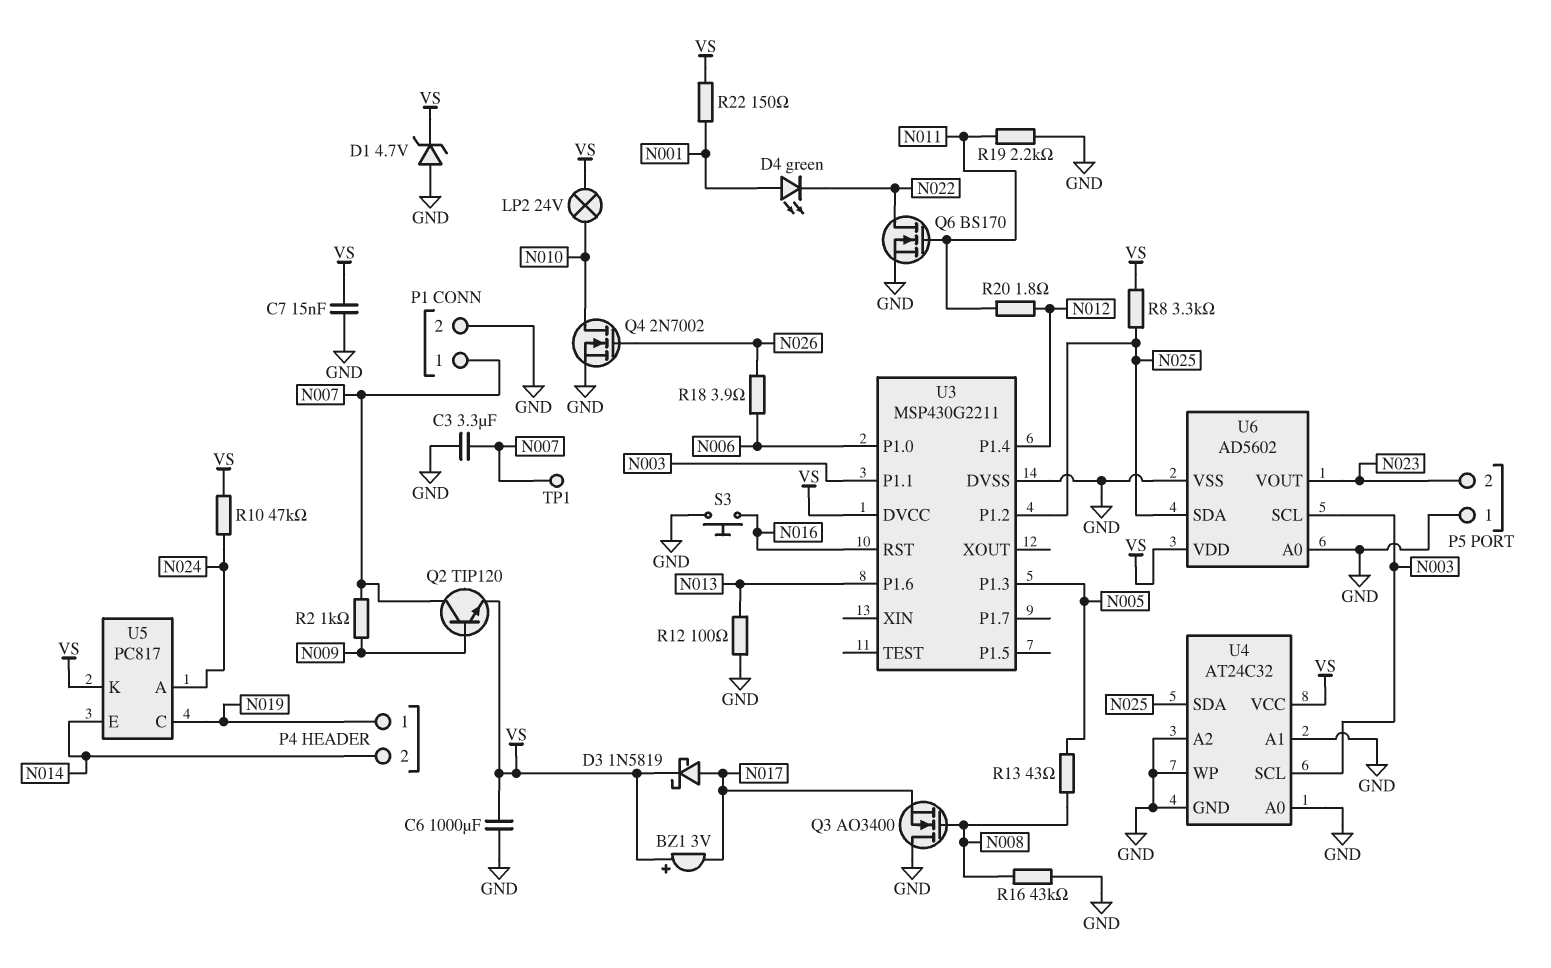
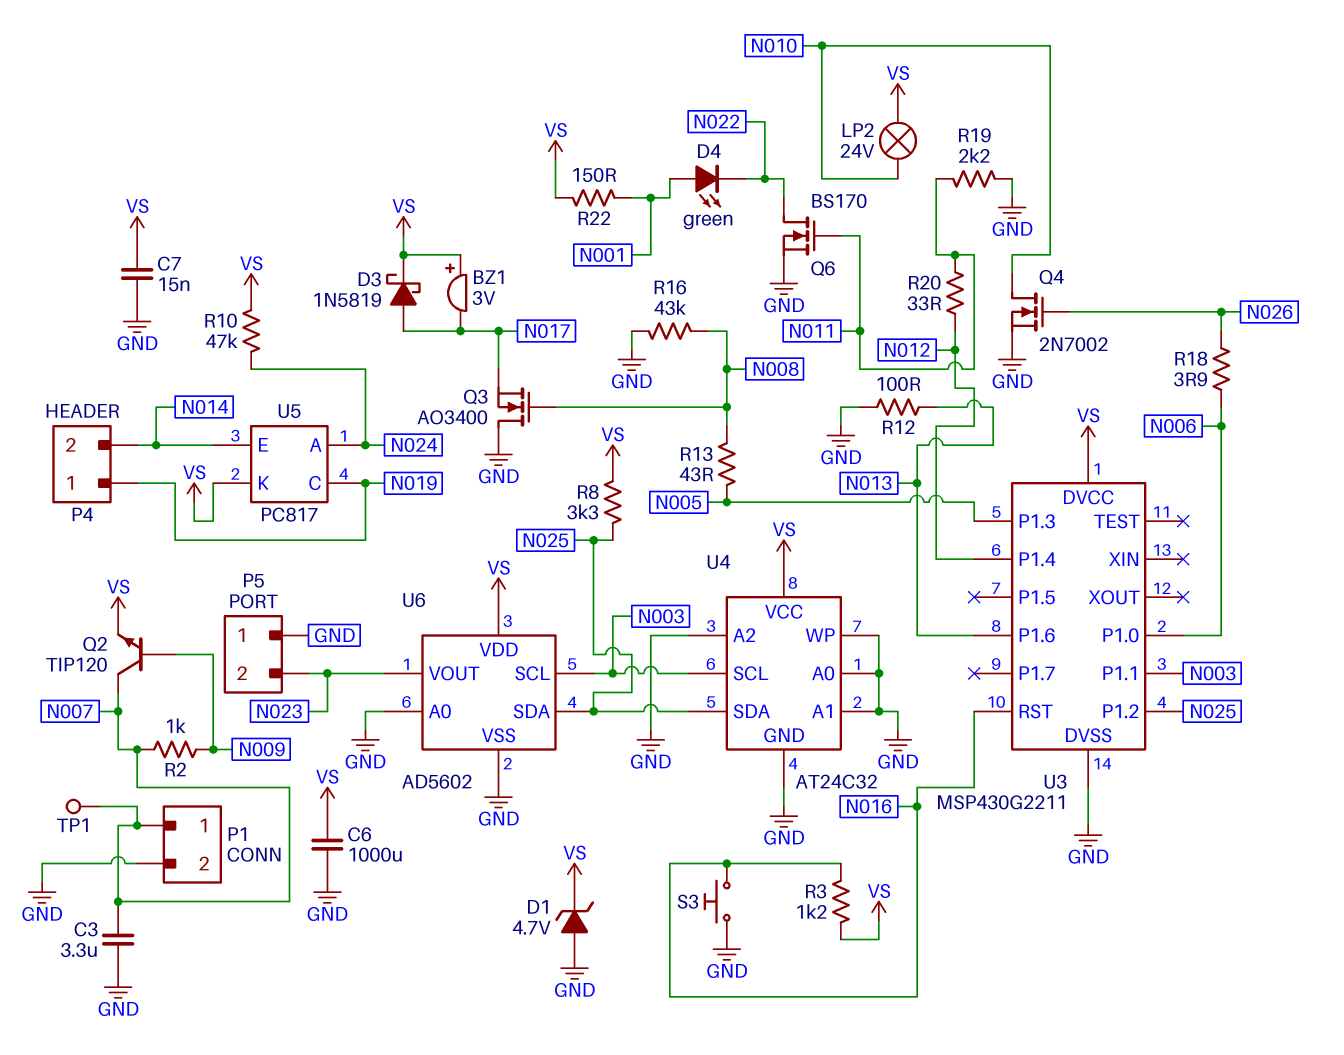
R3: none -> 1.2k (N016, VS)
R20: 1.8 (N011, N012) -> 33 (N011, N012)

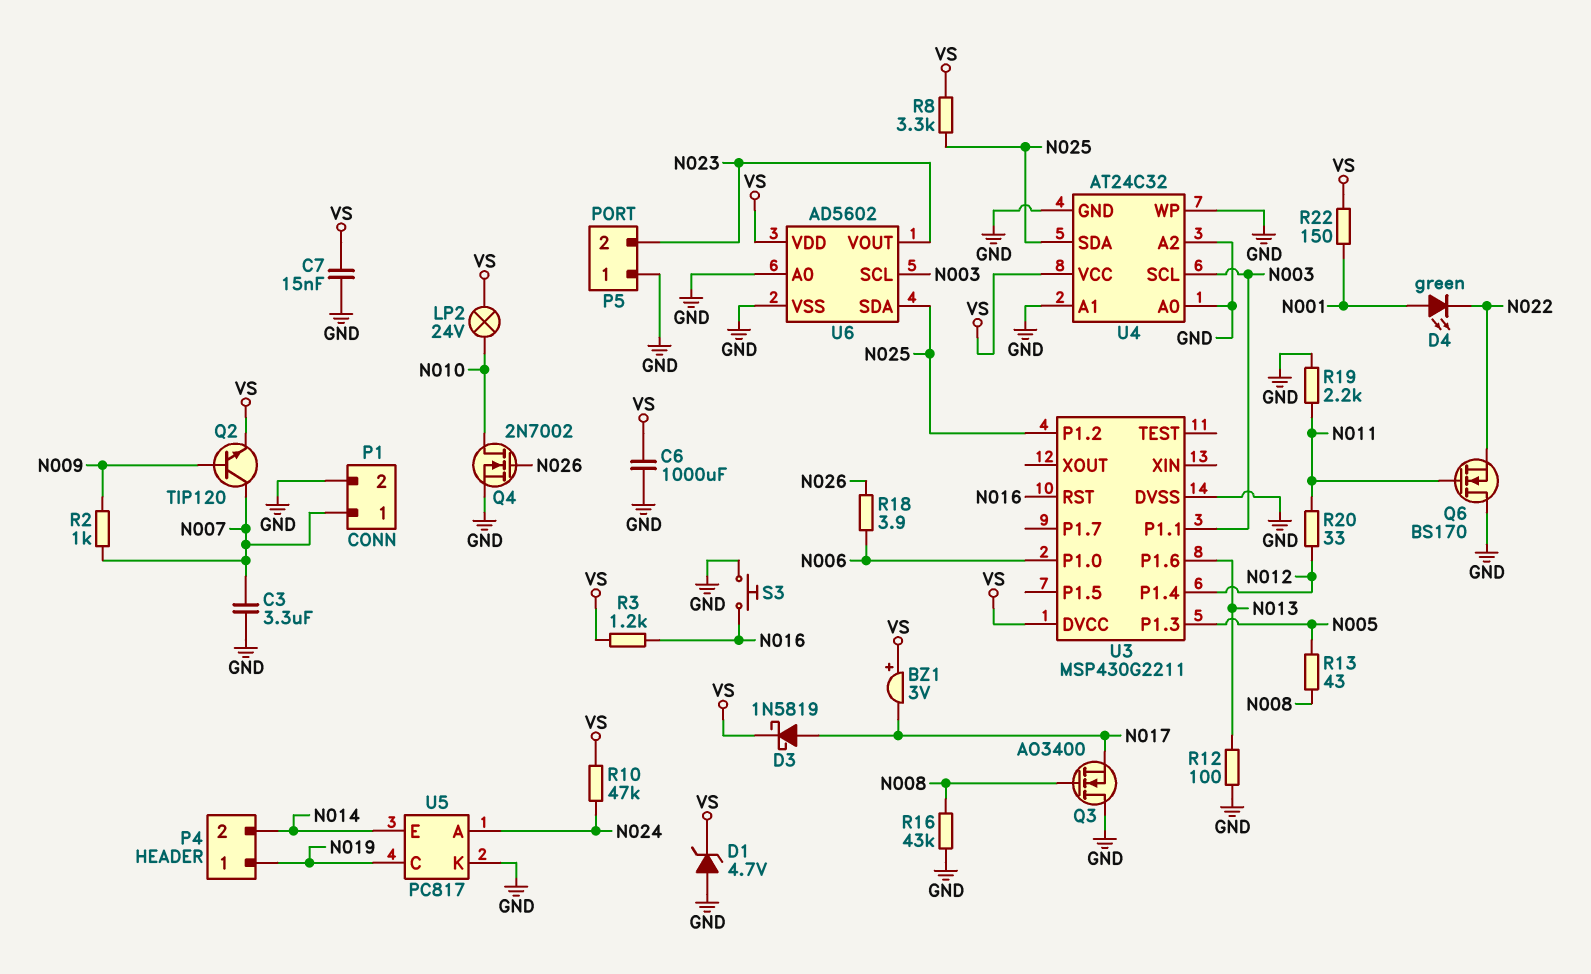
Q6: NMOS BS170 (G N011, D N022, S GND) -> NMOS BS170 (G N011, D GND, S N022)
TP1: test point (N007) -> none
U5 pin K: VS -> GND

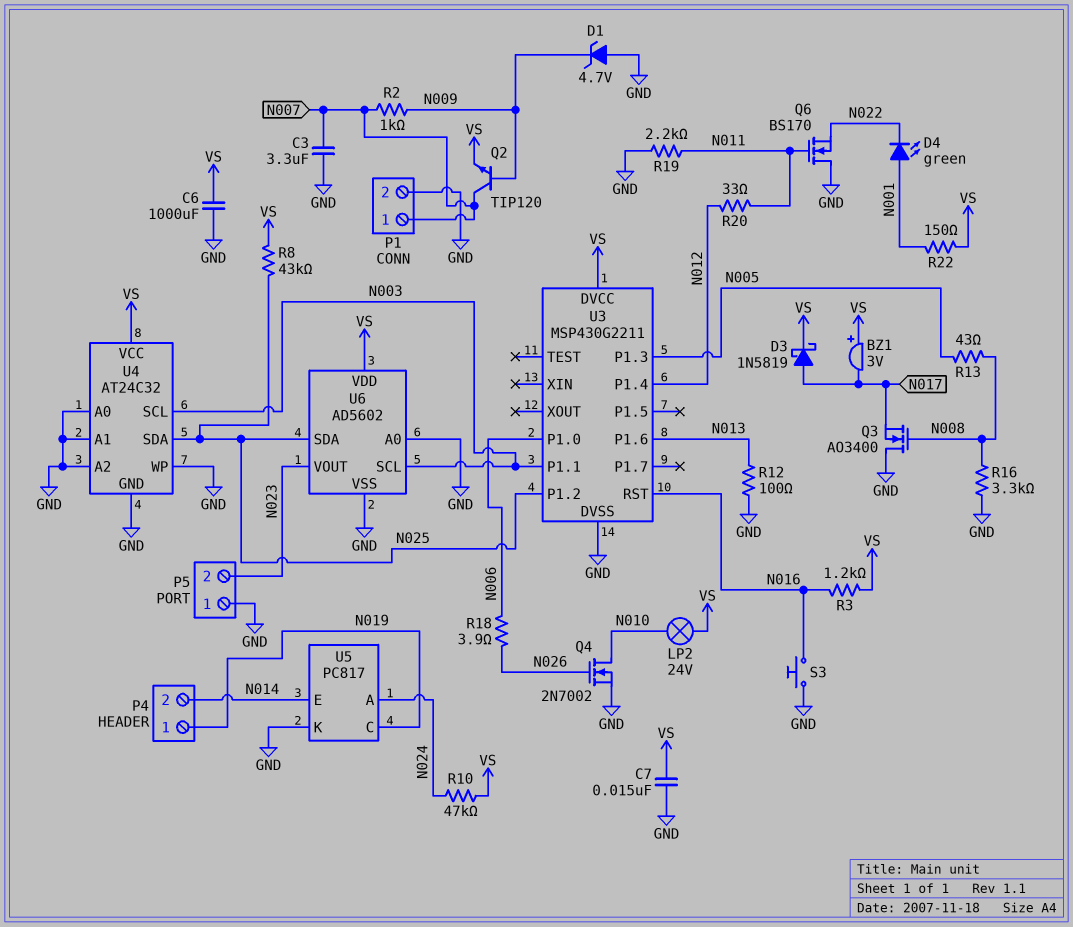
D1: zener 4.7V (A GND, K VS) -> zener 4.7V (A GND, K N009)
R8: 3.3k (N025, VS) -> 43k (N025, VS)
R16: 43k (GND, N008) -> 3.3k (GND, N008)

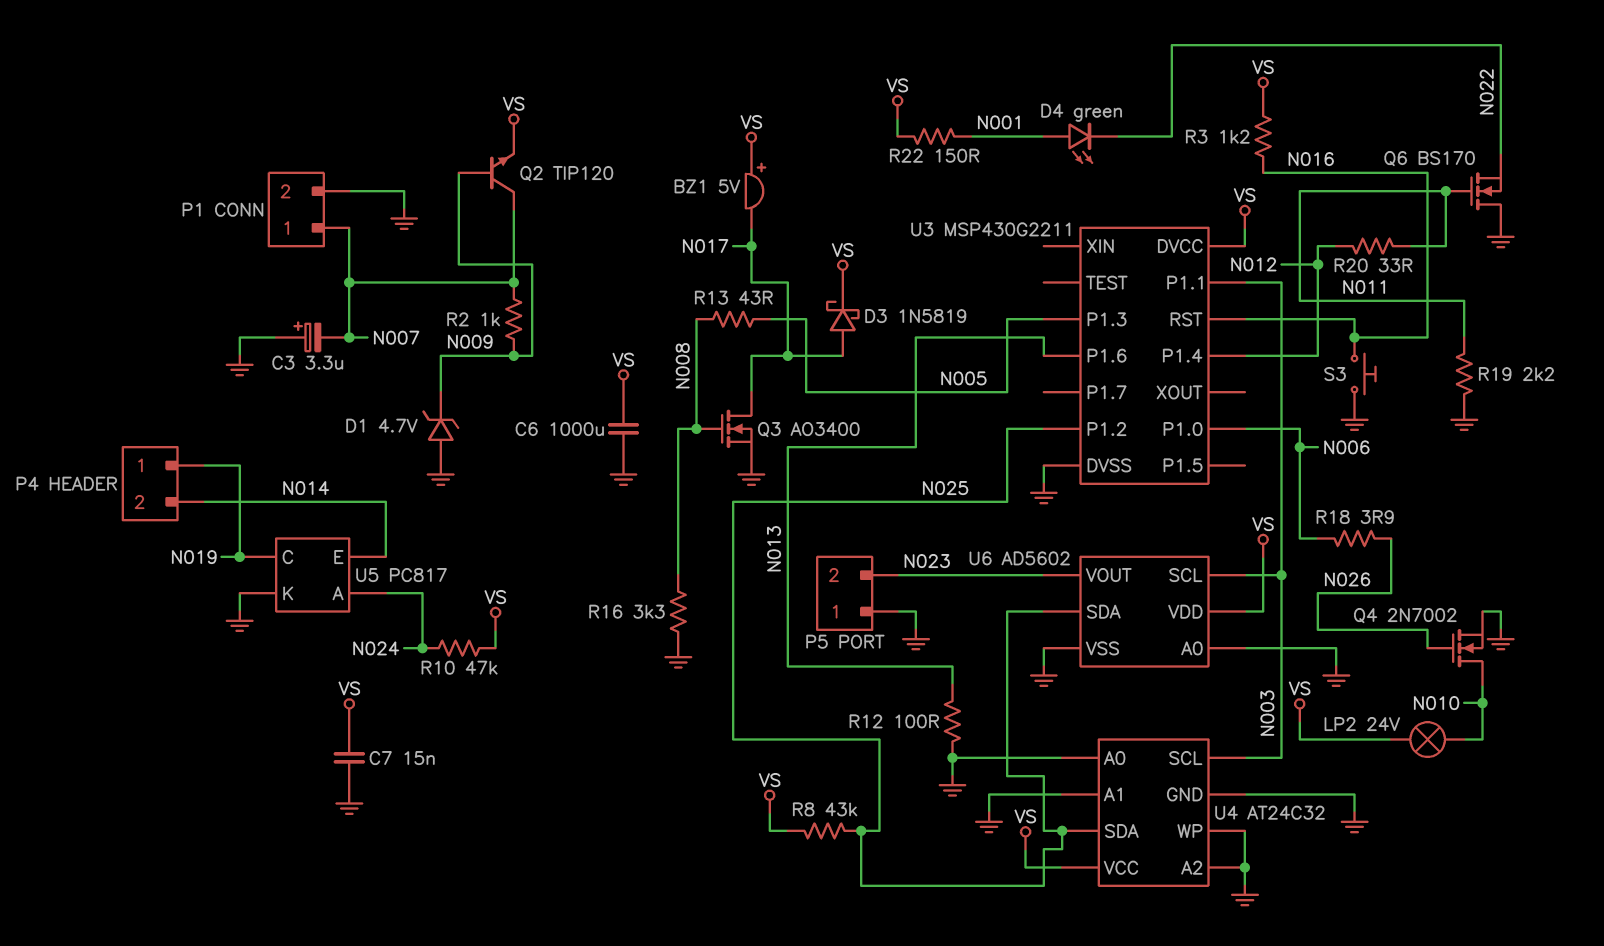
BZ1: buzzer 3V (plus VS, minus N017) -> buzzer 5V (plus VS, minus N017)
C3: 3.3uF (GND, N007) -> 3.3uF (plus GND, minus N007)
Q3: NMOS AO3400 (G N008, D GND, S N017) -> NMOS AO3400 (G N008, D N017, S GND)

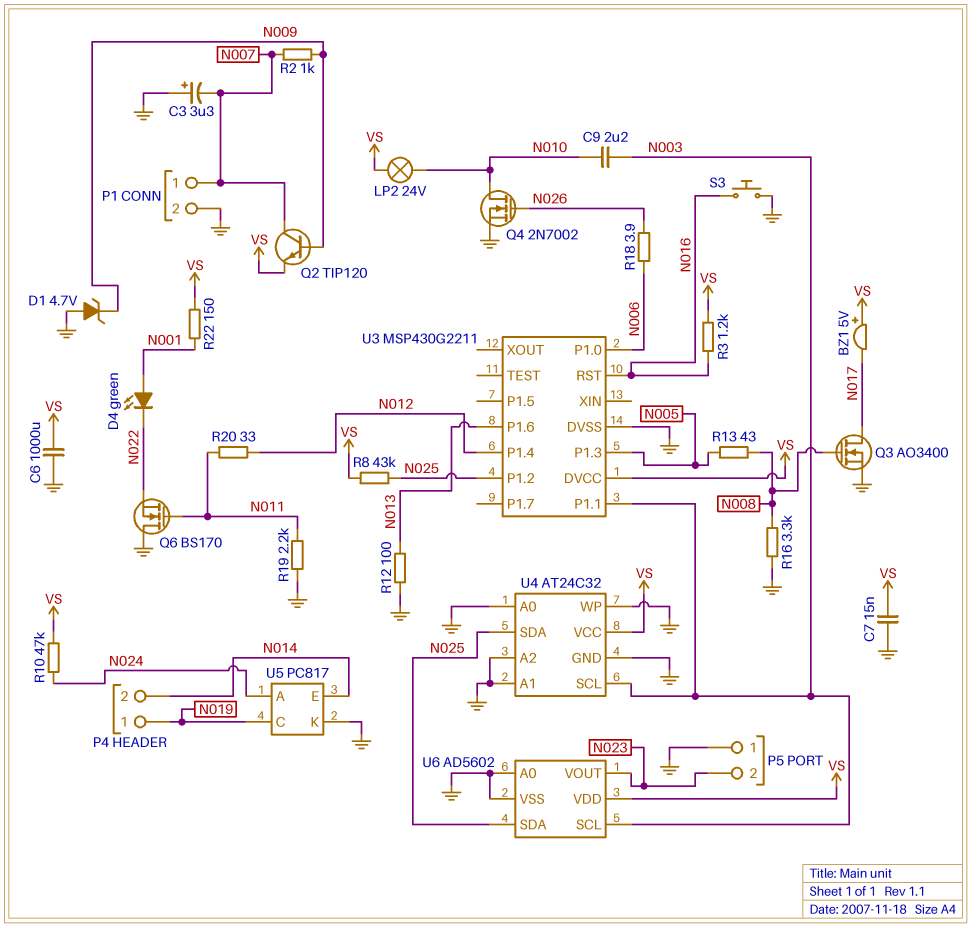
C9: none -> 2.2uF (N003, N010)
D3: schottky 1N5819 (A N017, K VS) -> none

